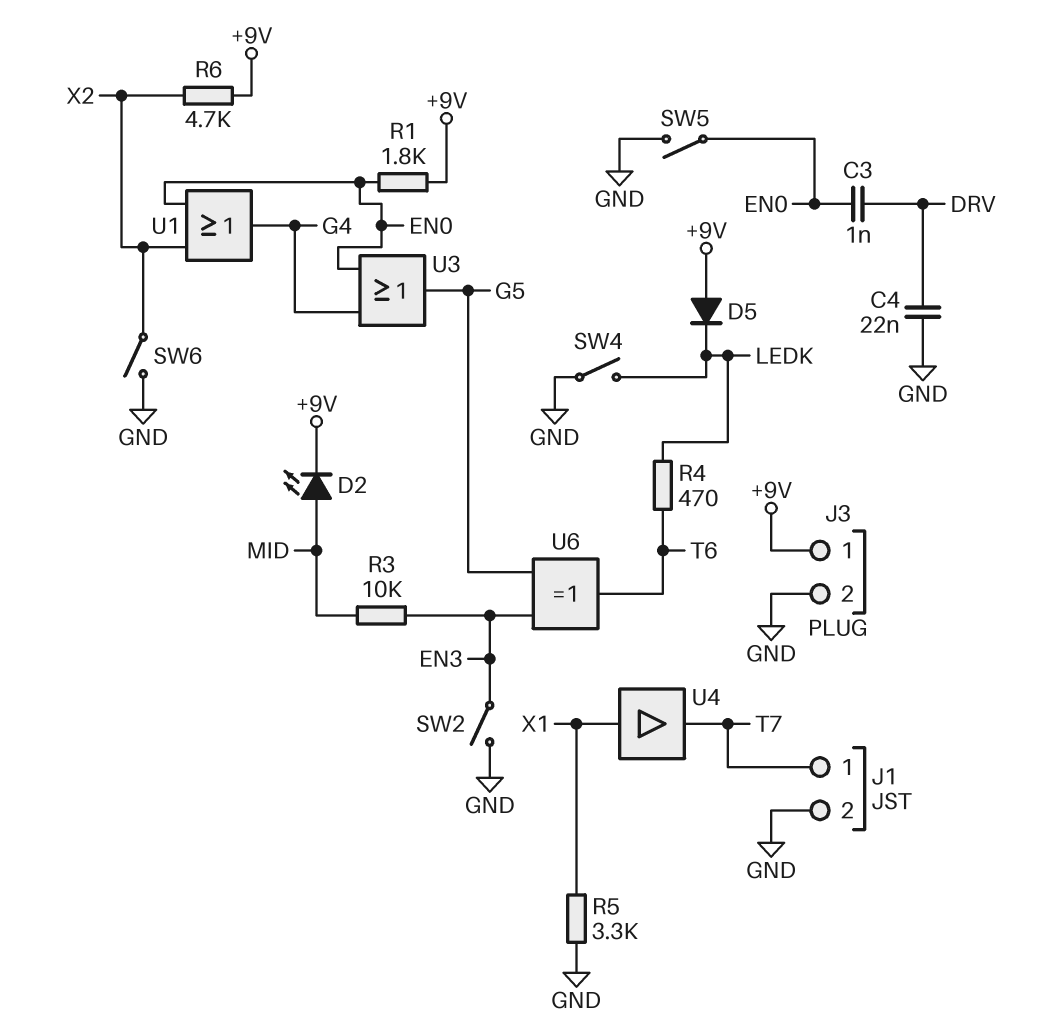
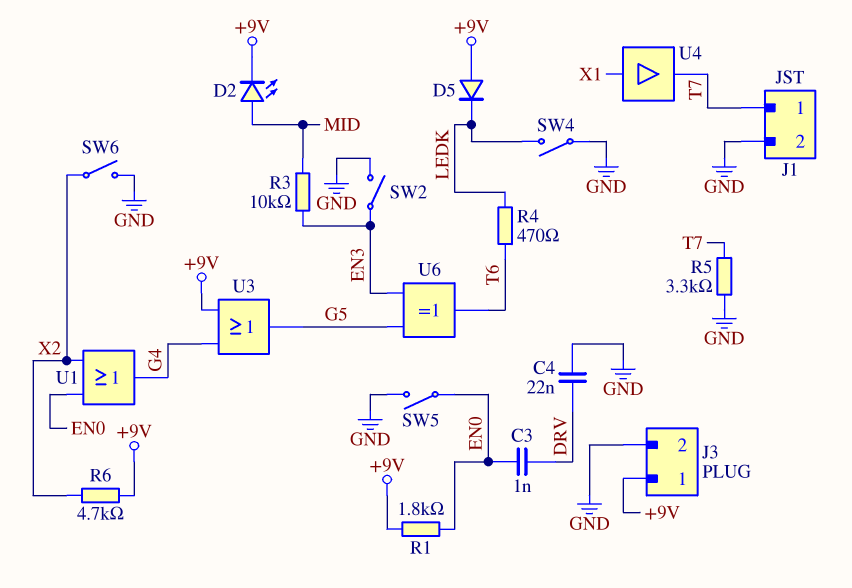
R5: 3.3k (GND, X1) -> 3.3k (GND, T7)
U3: OR (in EN0, in G4, out G5) -> OR (in +9V, in G4, out G5)

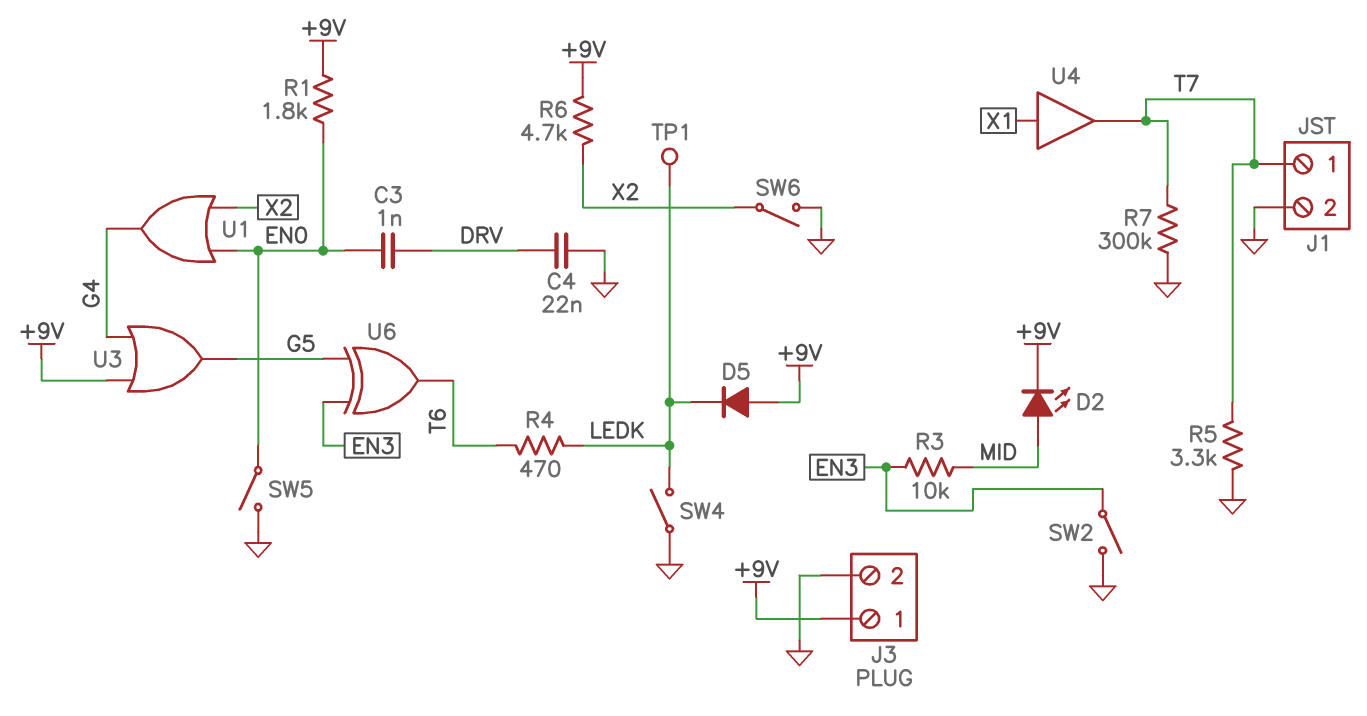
R7: none -> 300k (GND, T7)
TP1: none -> test point (LEDK)

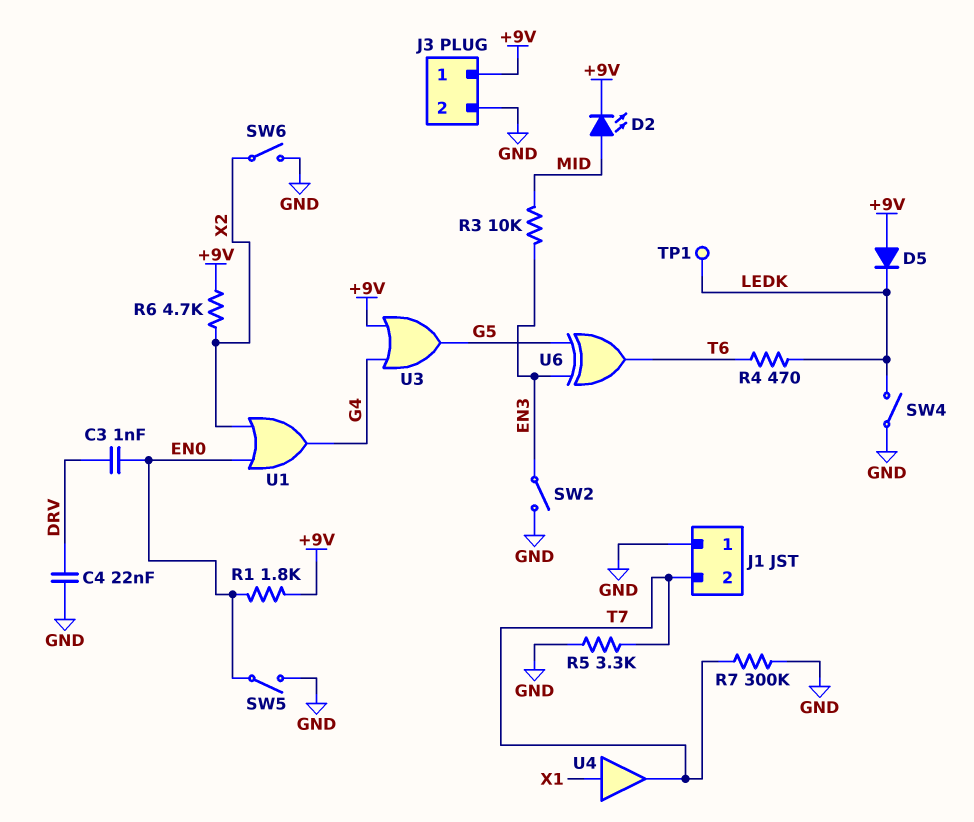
J1 pin 1: T7 -> GND
J1 pin 2: GND -> T7

